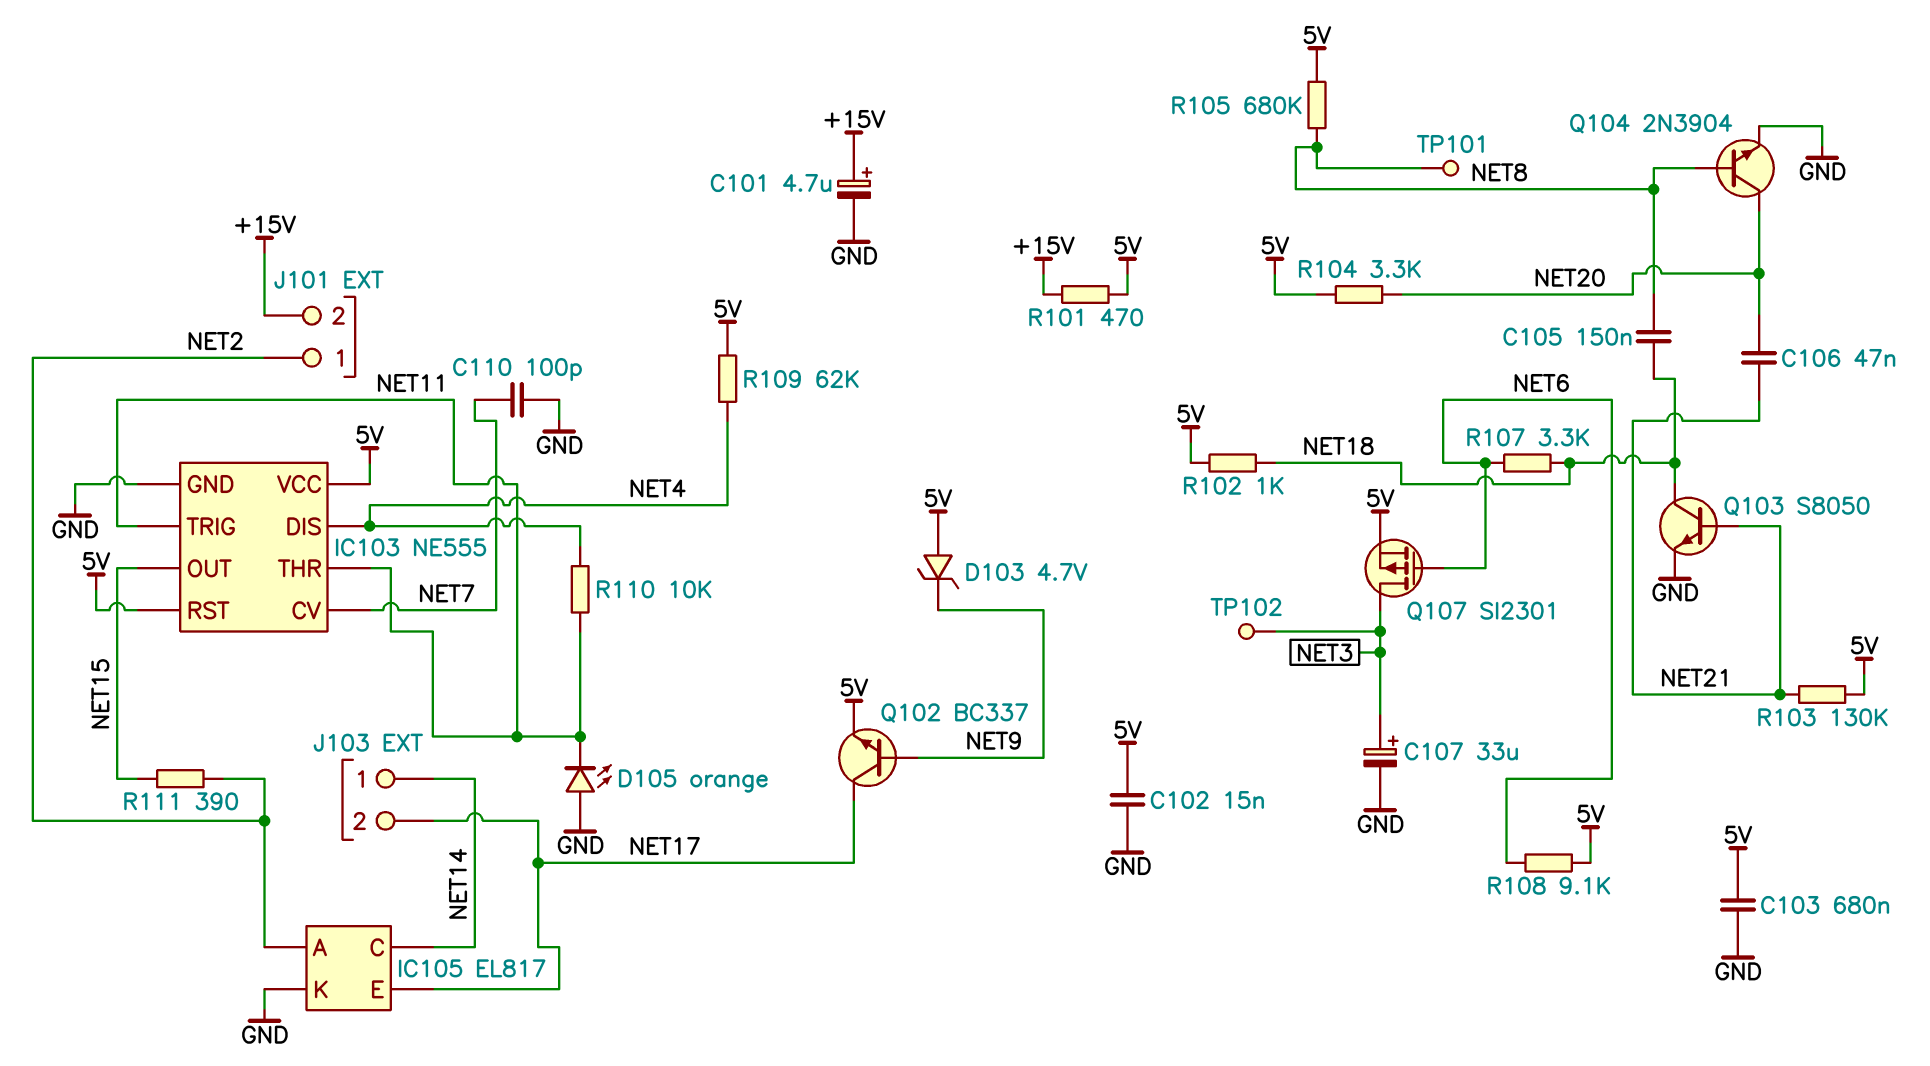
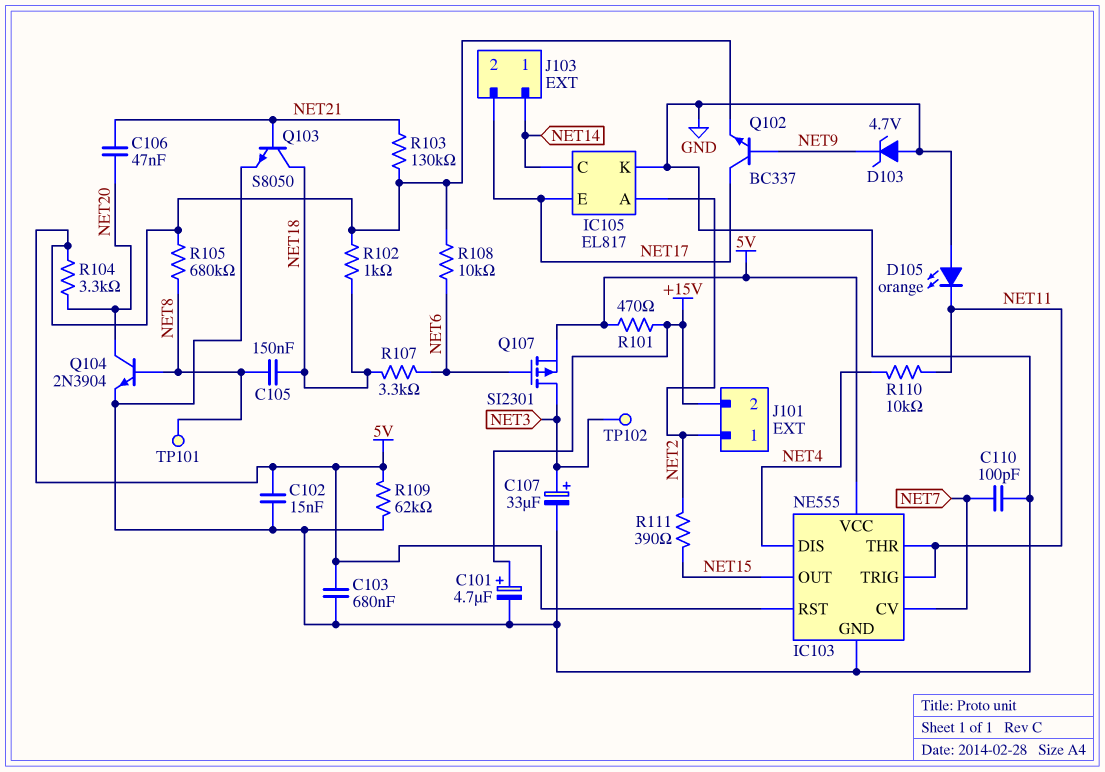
D103: zener 4.7V (A 5V, K NET9) -> zener 4.7V (A GND, K NET9)
R108: 9.1k (5V, NET6) -> 10k (5V, NET6)
R109: 62k (5V, NET4) -> 62k (5V, GND)

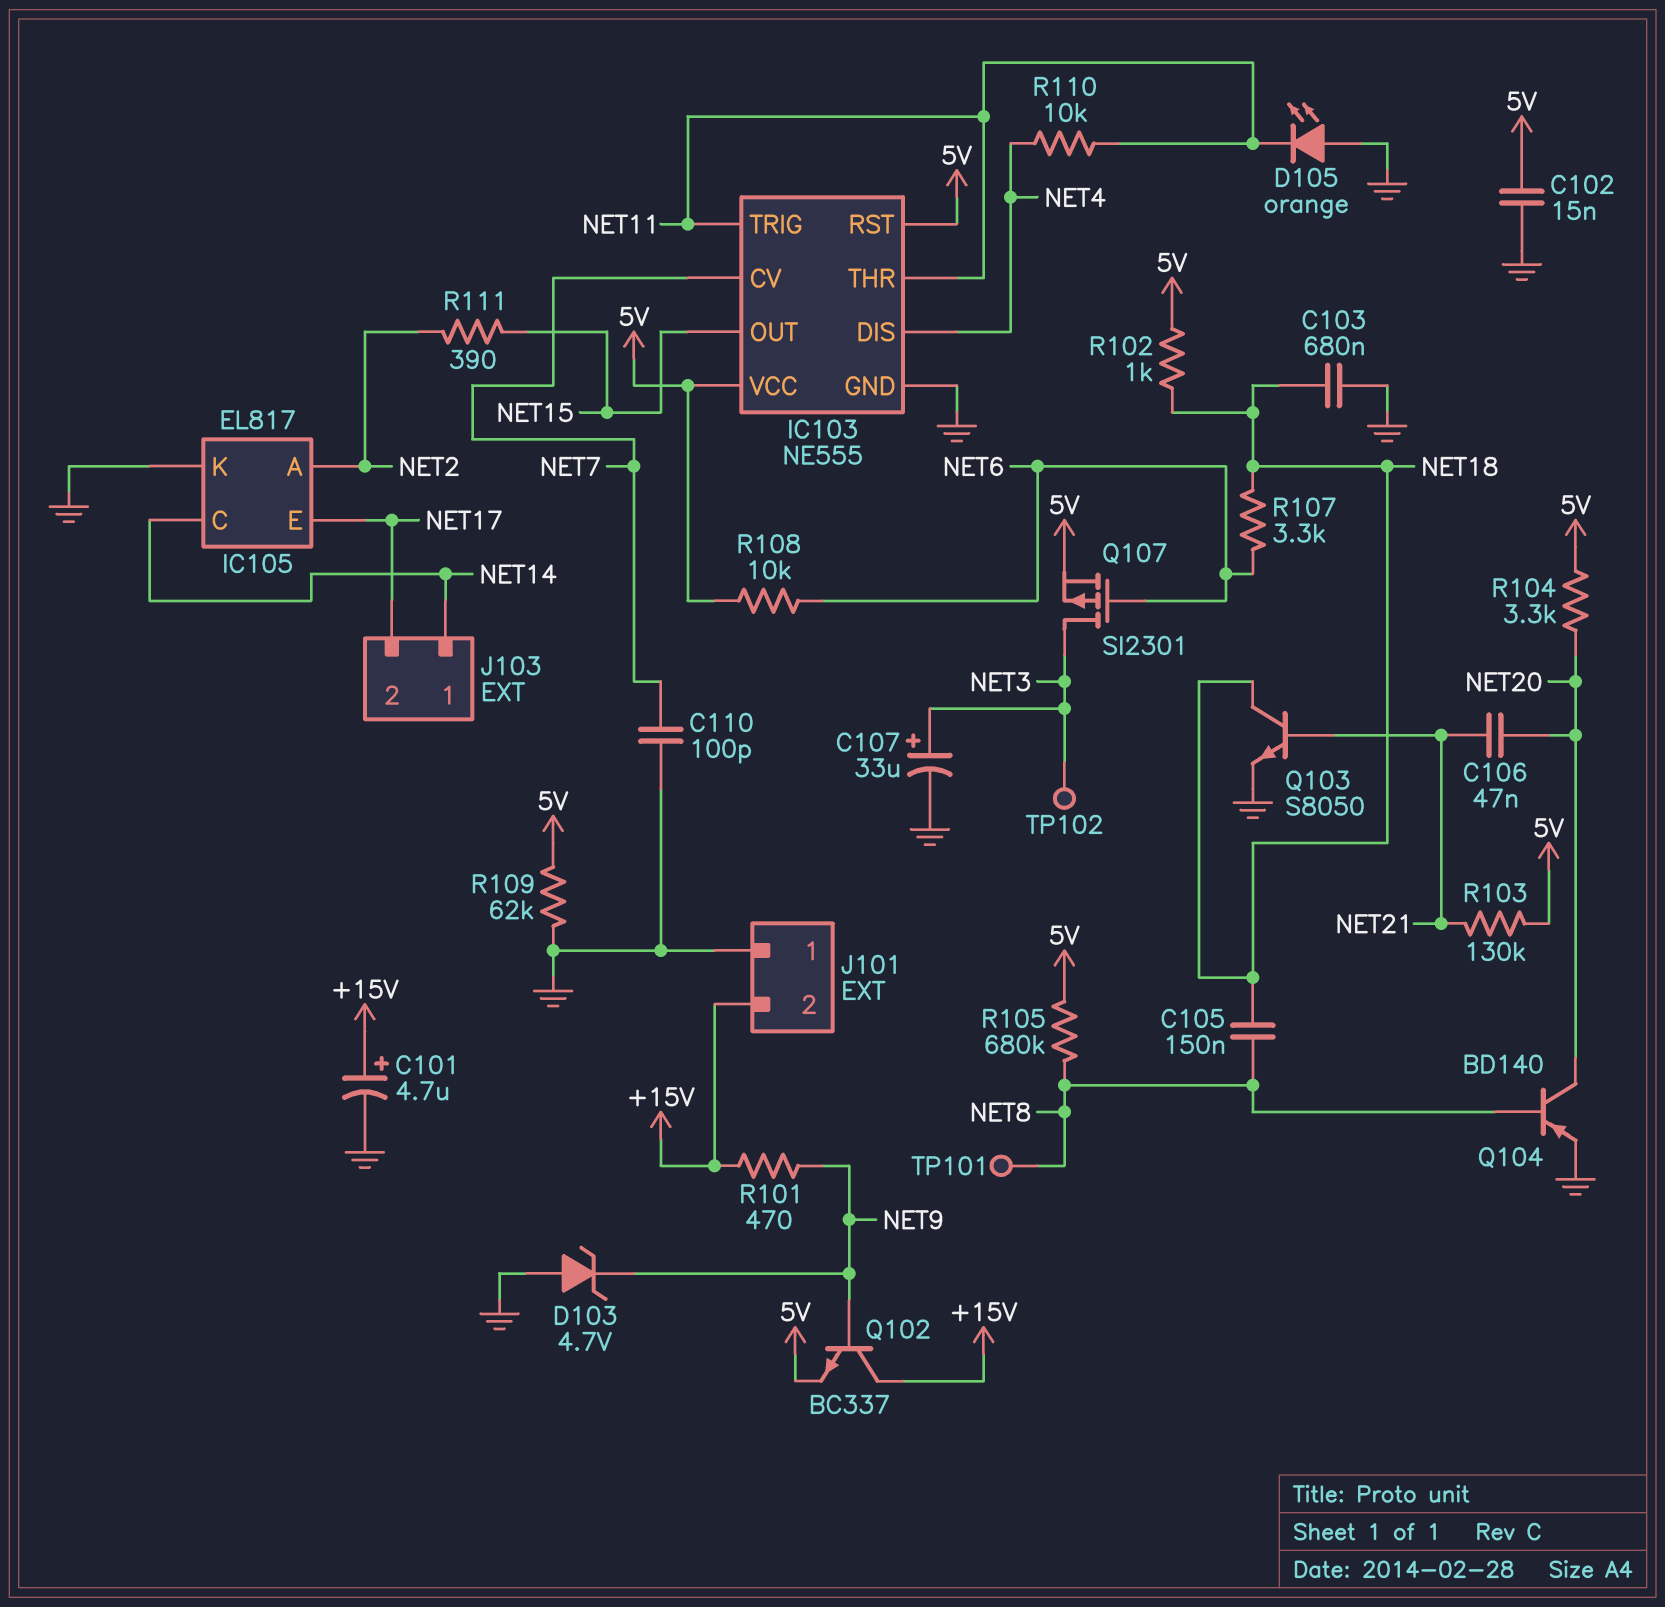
C103: 680nF (5V, GND) -> 680nF (GND, NET18)
J101 pin 1: NET2 -> GND
Q102: NPN BC337 (B NET9, C NET17, E 5V) -> NPN BC337 (B NET9, C +15V, E 5V)
Q104: NPN 2N3904 (B NET8, C NET20, E GND) -> PNP BD140 (B NET8, C NET20, E GND)
R101: 470 (+15V, 5V) -> 470 (+15V, NET9)

